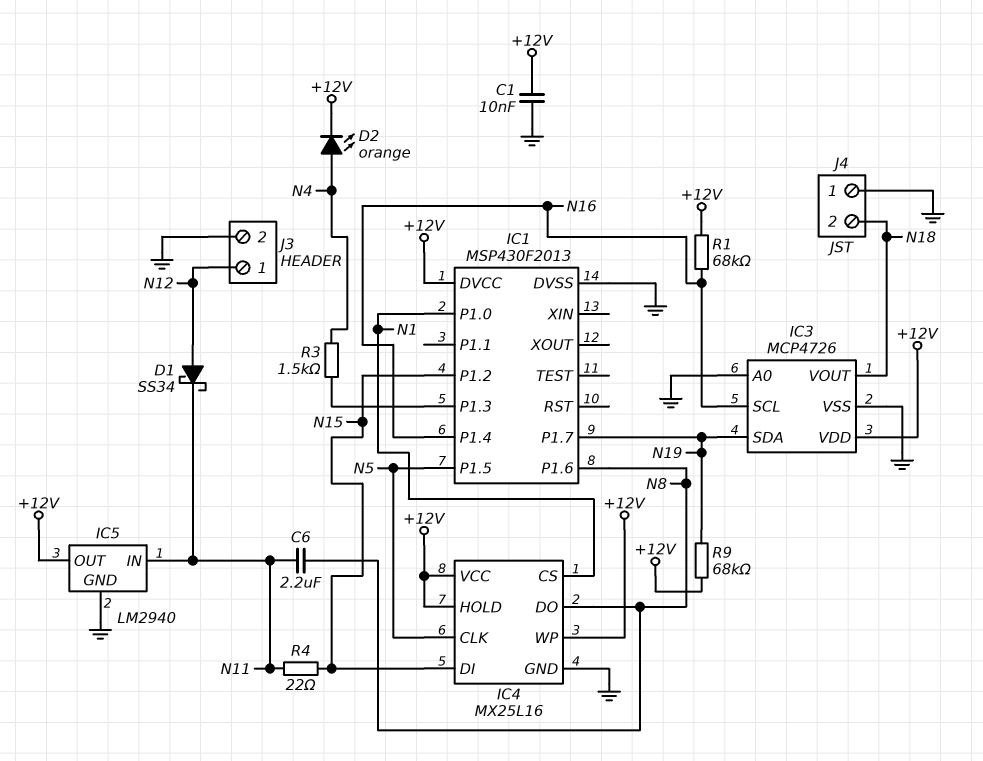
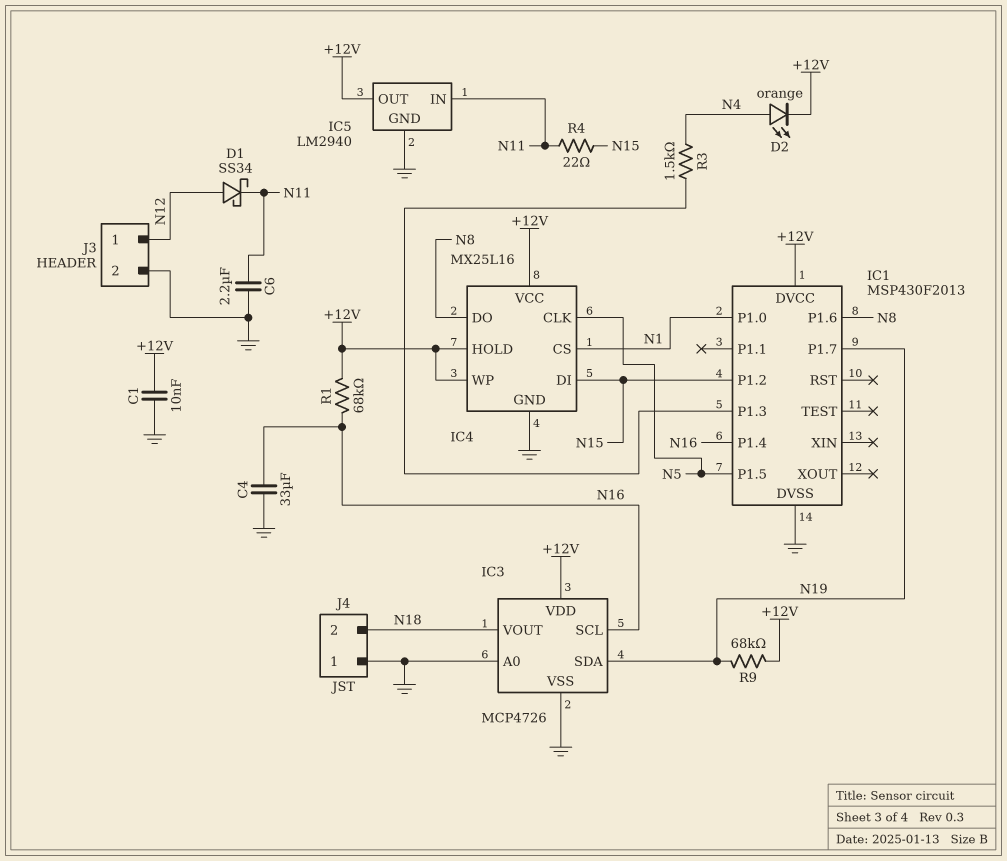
C4: none -> 33uF (GND, N16)
C6: 2.2uF (N8, N11) -> 2.2uF (GND, N11)

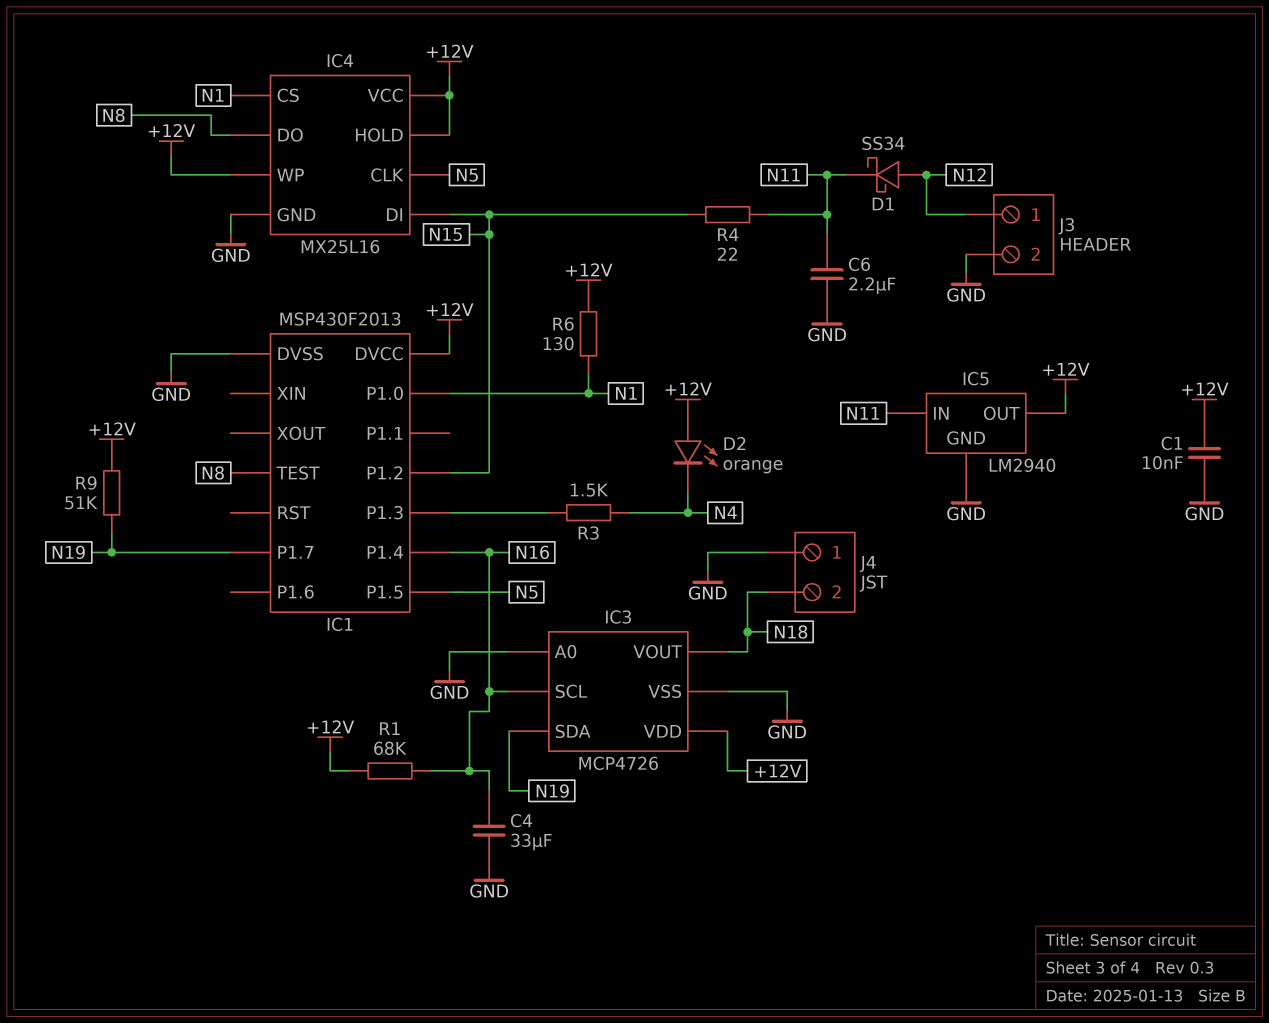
D2: LED orange (A N4, K +12V) -> LED orange (A +12V, K N4)
IC1 pin P1.6: N8 -> none
IC1 pin TEST: none -> N8
R6: none -> 130 (+12V, N1)
R9: 68k (+12V, N19) -> 51k (+12V, N19)

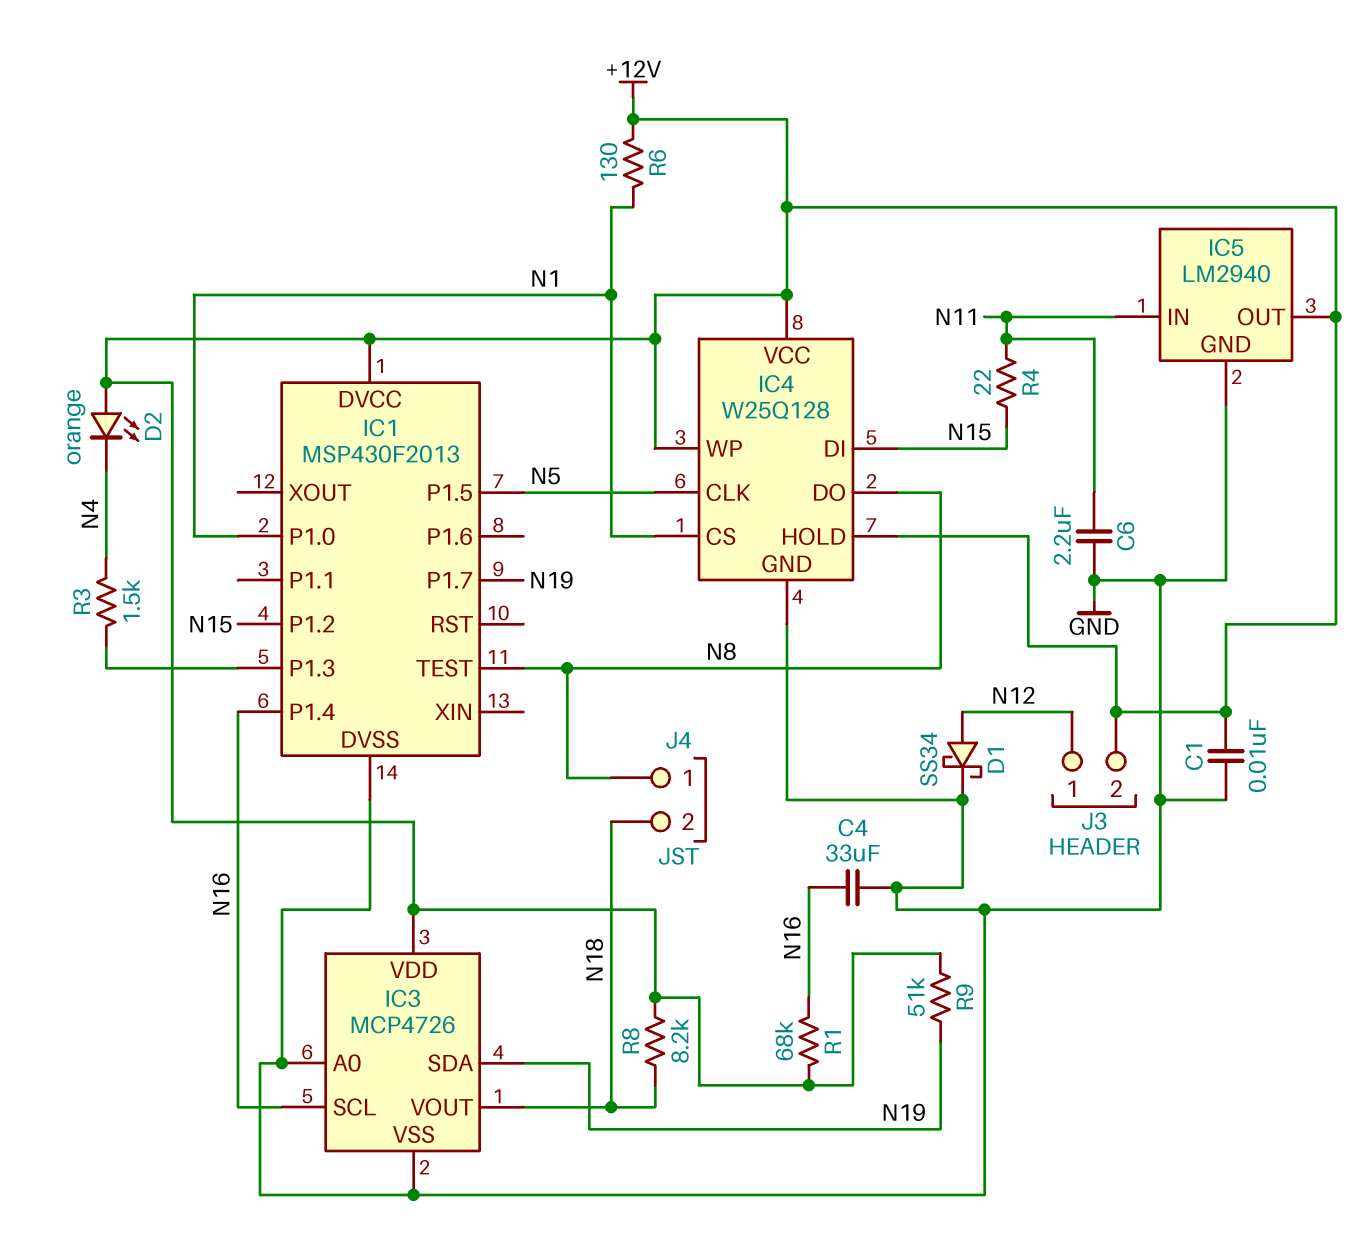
D1: schottky SS34 (A N12, K N11) -> schottky SS34 (A N12, K GND)
IC4: MX25L16 -> W25Q128
J3 pin 2: GND -> +12V
J4 pin 1: GND -> N8
R8: none -> 8.2k (+12V, N18)

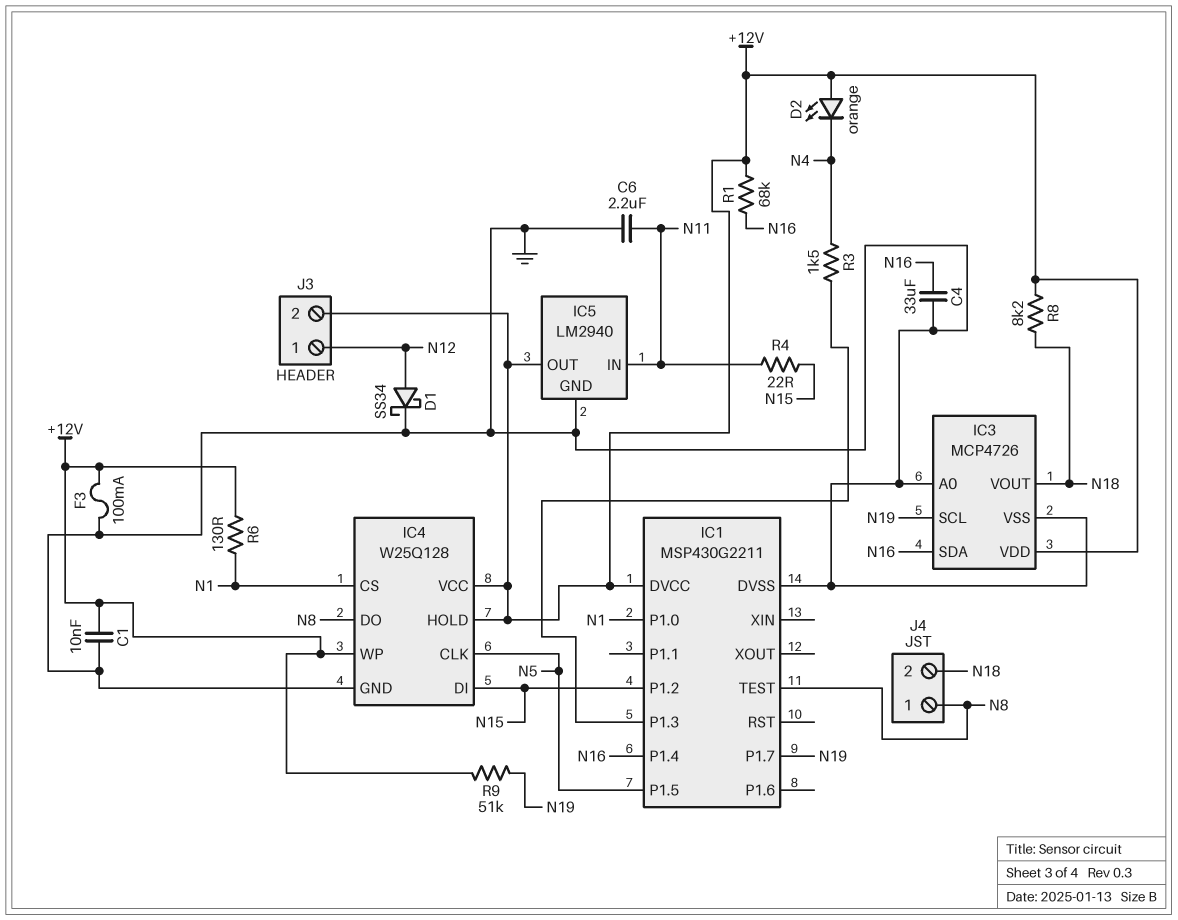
F3: none -> 100mA (+12V, GND)
IC1: MSP430F2013 -> MSP430G2211
IC3 pin SCL: N16 -> N19
IC3 pin SDA: N19 -> N16

